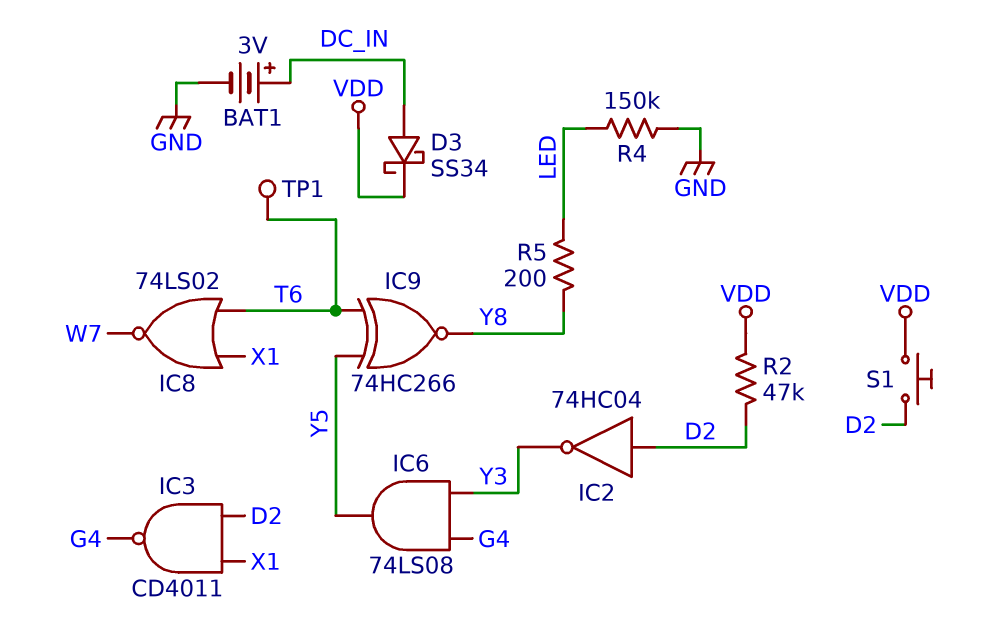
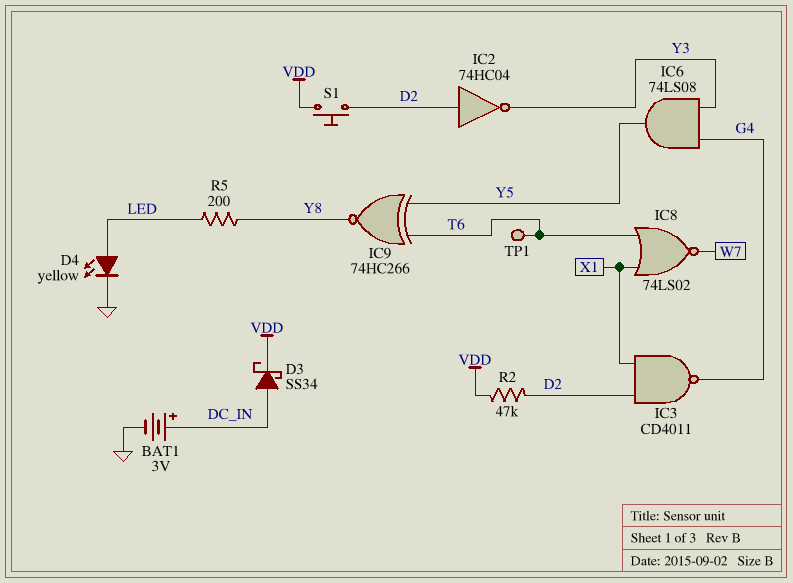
D4: none -> LED yellow (A LED, K GND)
R4: 150k (GND, LED) -> none

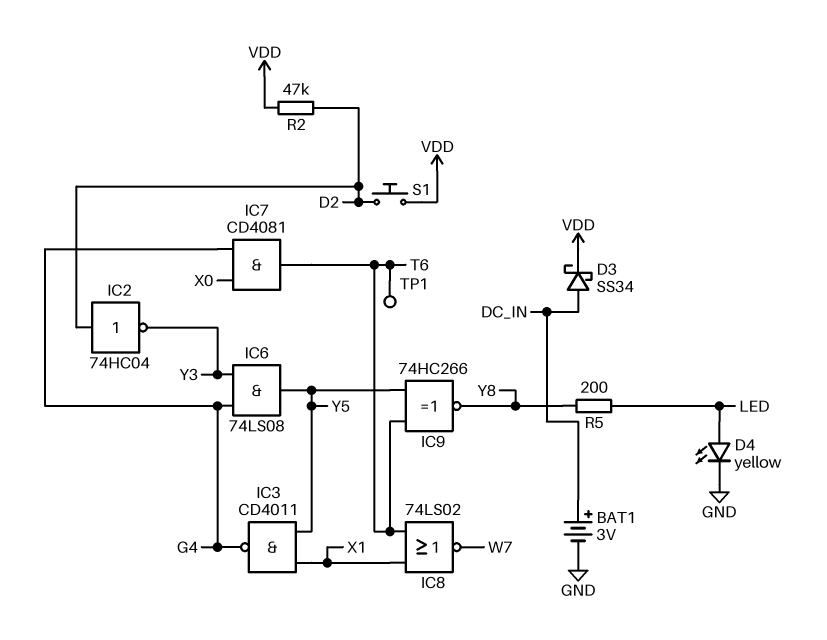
IC3: NAND CD4011 (in D2, in X1, out G4) -> NAND CD4011 (in X1, in Y5, out G4)
IC7: none -> AND CD4081 (in G4, in X0, out T6)

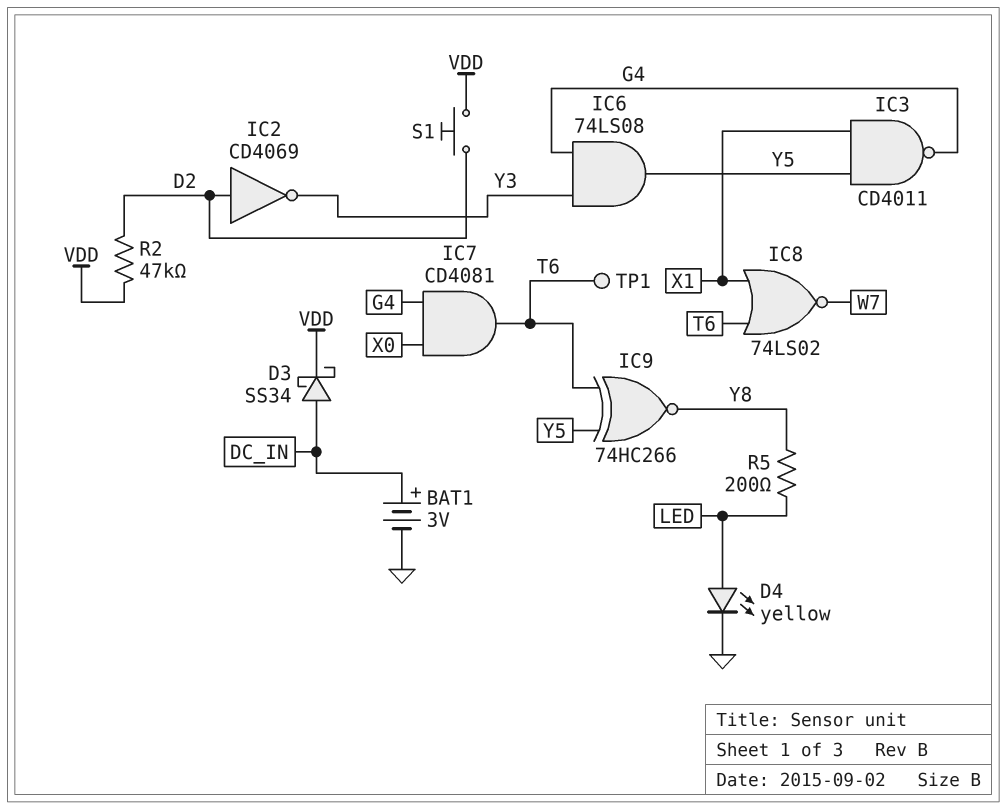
IC2: NOT 74HC04 (in D2, out Y3) -> NOT CD4069 (in D2, out Y3)

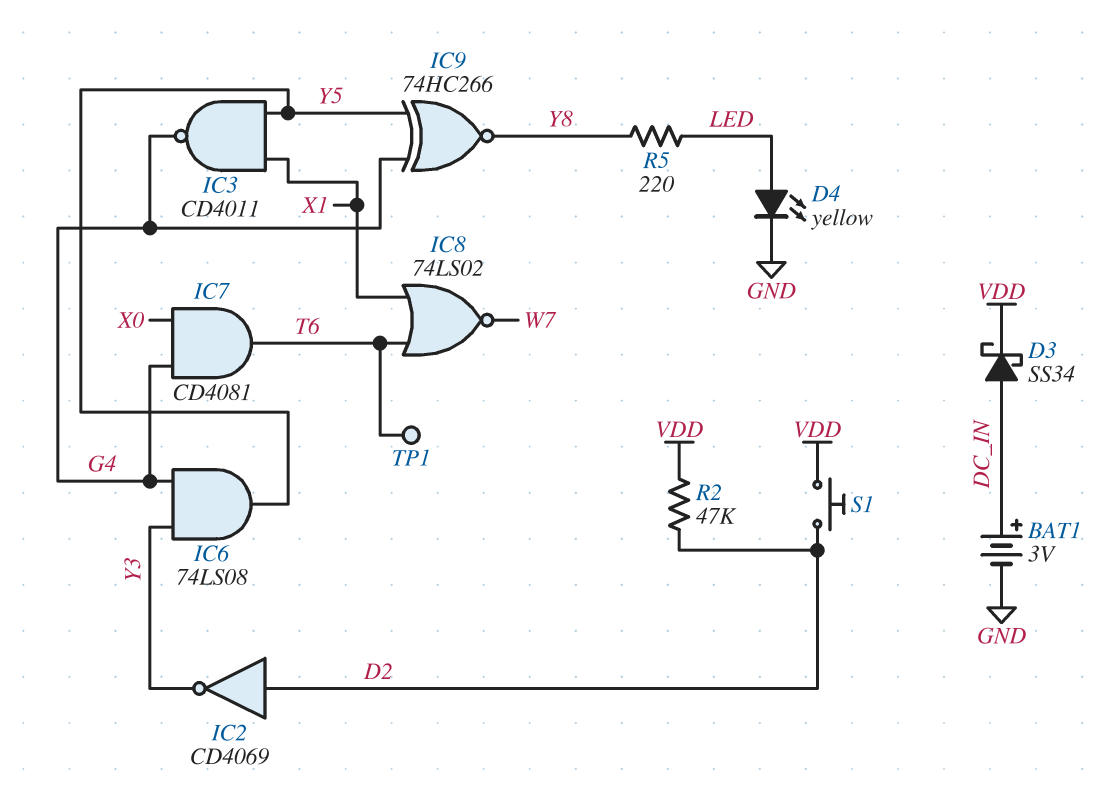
IC9: XNOR 74HC266 (in T6, in Y5, out Y8) -> XNOR 74HC266 (in G4, in Y5, out Y8)
R5: 200 (LED, Y8) -> 220 (LED, Y8)

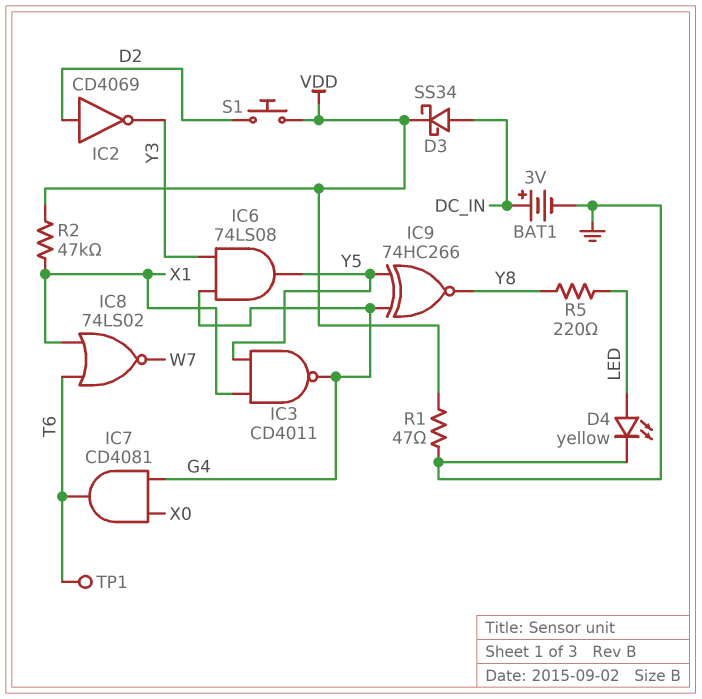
R1: none -> 47 (GND, VDD)
R2: 47k (D2, VDD) -> 47k (VDD, X1)

